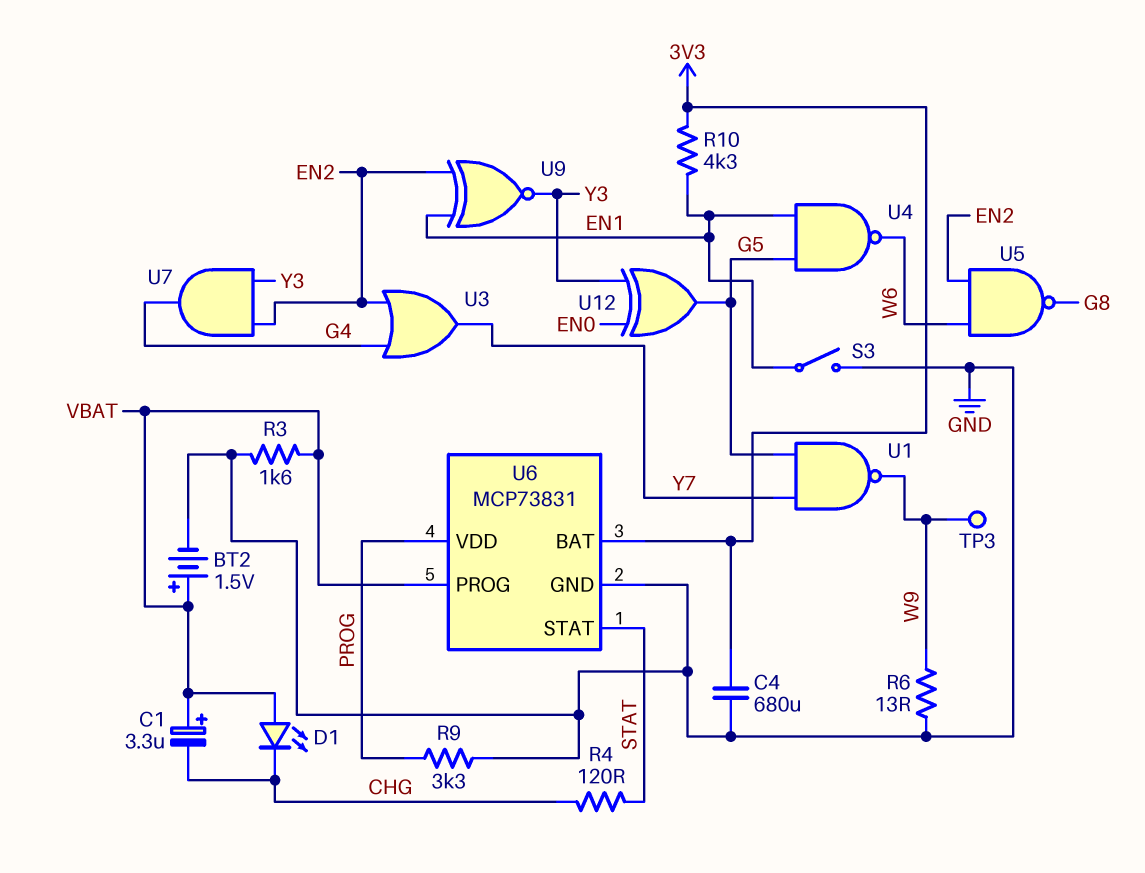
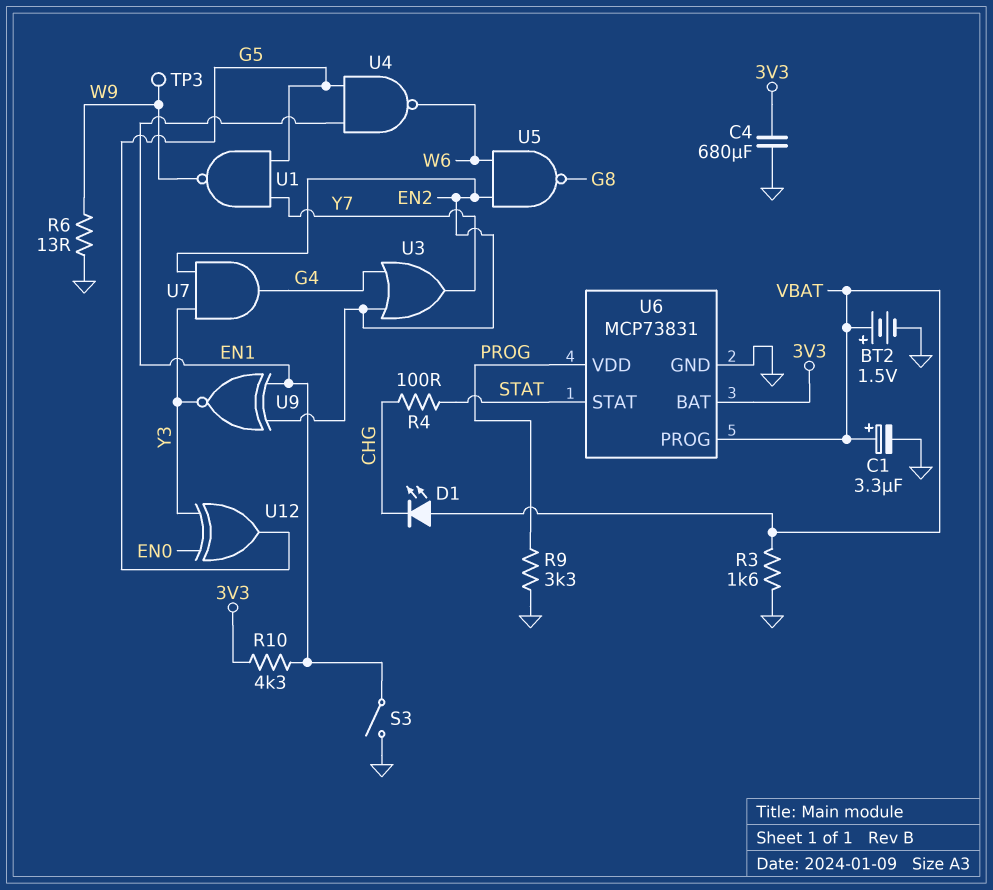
C1: 3.3uF (plus VBAT, minus CHG) -> 3.3uF (plus VBAT, minus GND)
R4: 120 (CHG, STAT) -> 100 (CHG, STAT)

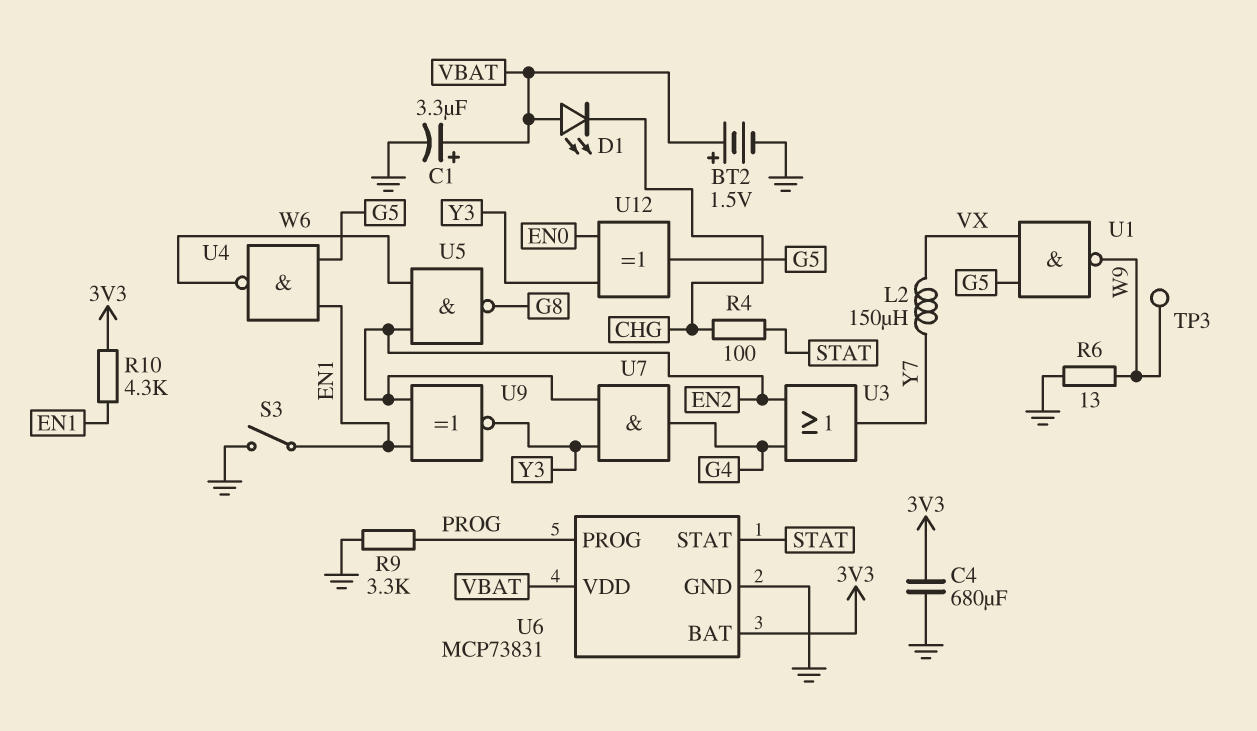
L2: none -> 150uH (VX, Y7)
R3: 1.6k (GND, VBAT) -> none
U1: NAND (in G5, in Y7, out W9) -> NAND (in G5, in VX, out W9)
U6 pin PROG: VBAT -> PROG
U6 pin VDD: PROG -> VBAT

